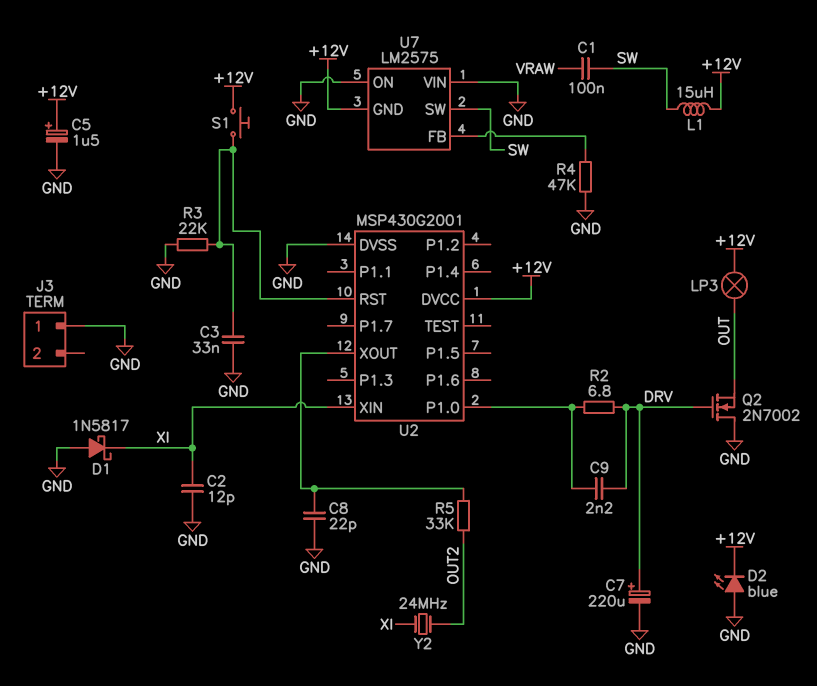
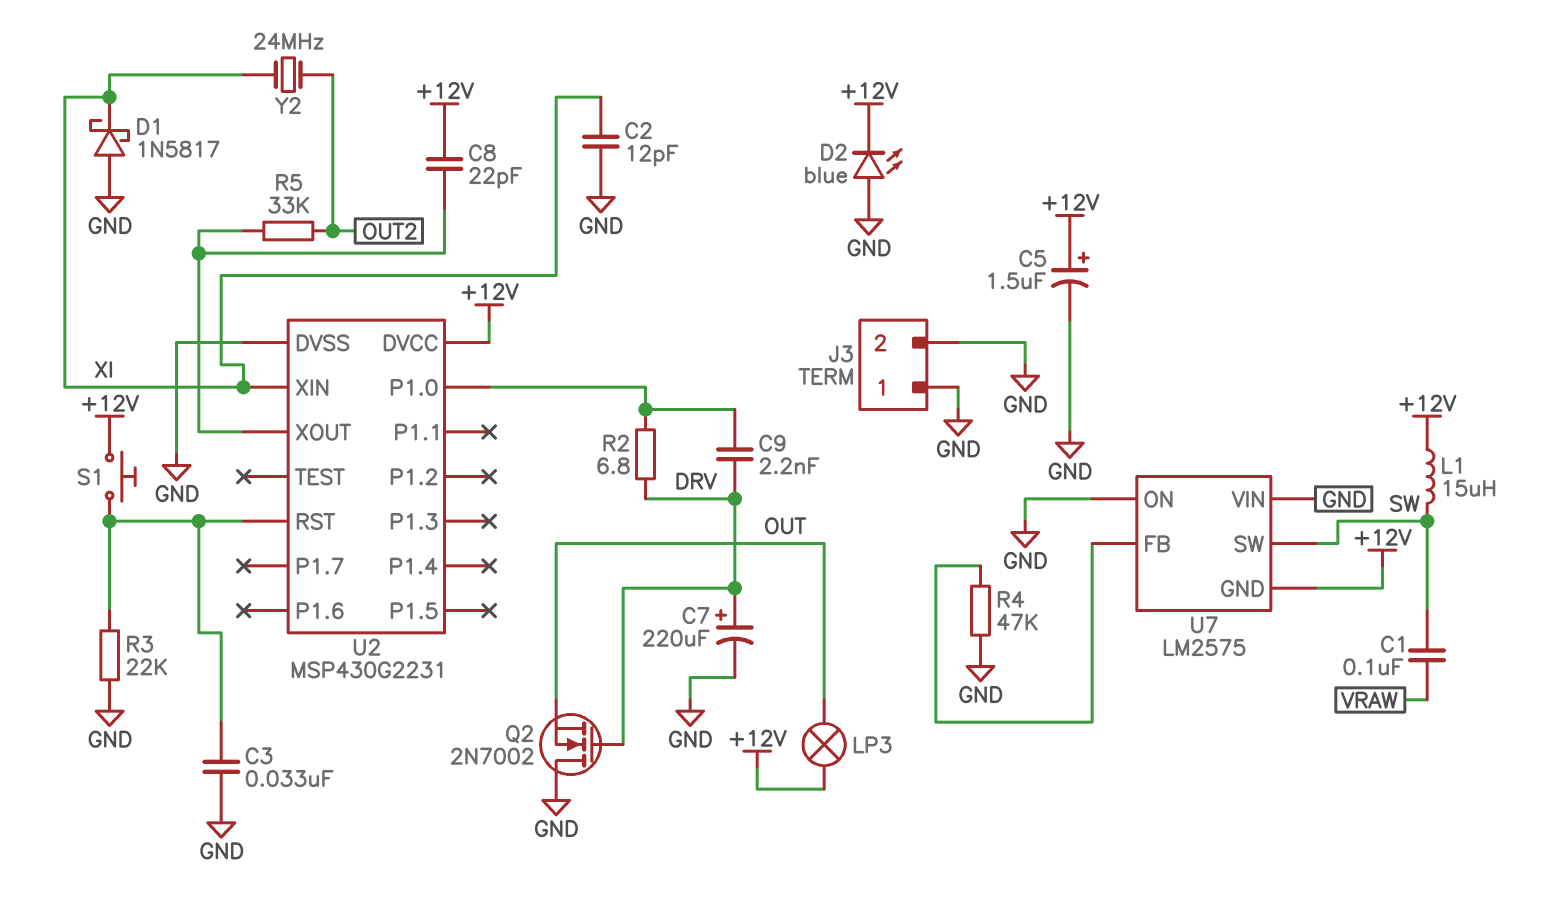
C8: 22pF (GND, U2/XOUT) -> 22pF (+12V, U2/XOUT)
J3 pin 2: none -> GND
U2: MSP430G2001 -> MSP430G2231

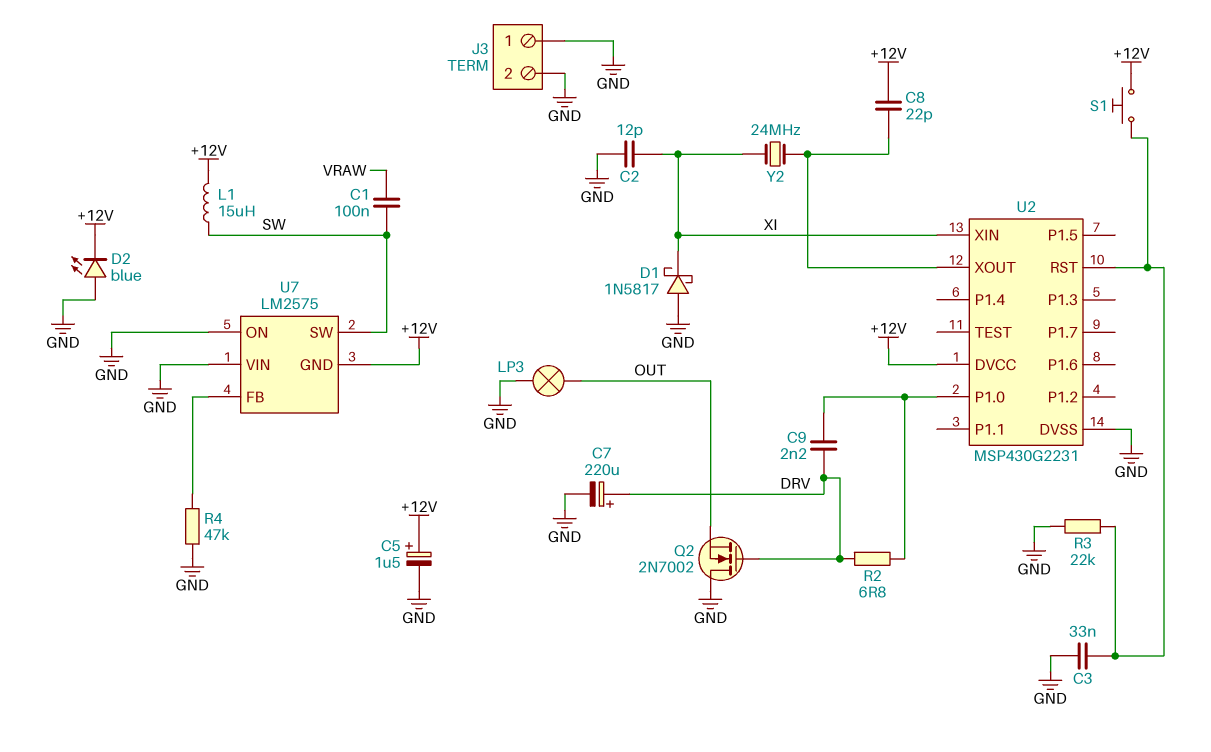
LP3: lamp (+12V, OUT) -> lamp (GND, OUT)
R5: 33k (OUT2, U2/XOUT) -> none
Y2: 24MHz (OUT2, XI) -> 24MHz (U2/XOUT, XI)

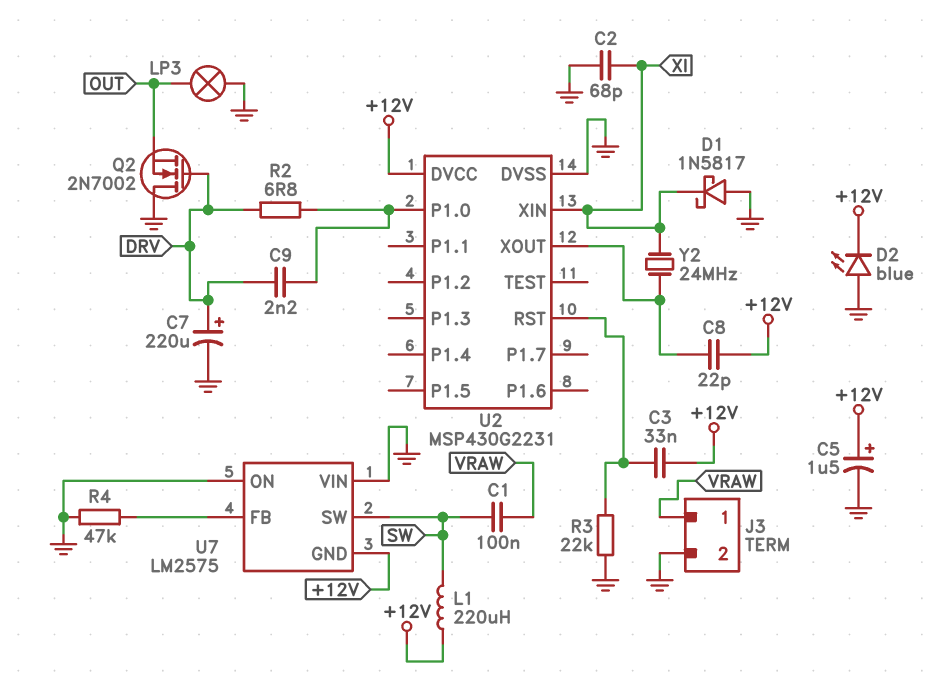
C2: 12pF (GND, XI) -> 68pF (GND, XI)
C3: 33nF (GND, U2/RST) -> 33nF (+12V, U2/RST)
J3 pin 1: GND -> VRAW
L1: 15uH (+12V, SW) -> 220uH (+12V, SW)
S1: button (+12V, U2/RST) -> none

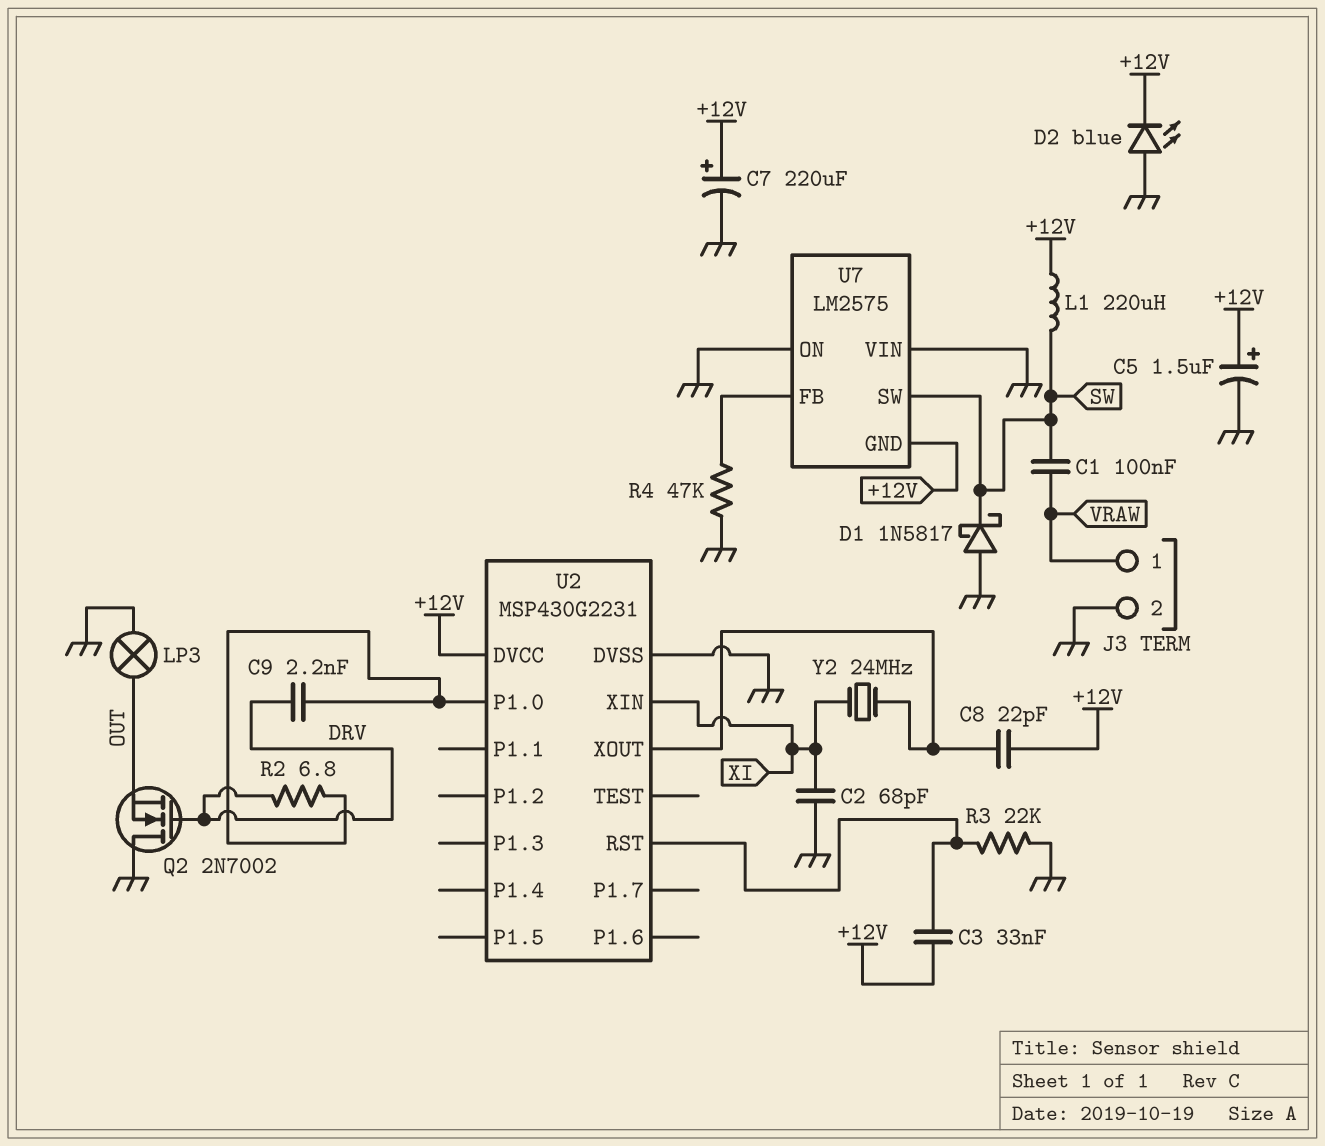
C7: 220uF (plus DRV, minus GND) -> 220uF (plus +12V, minus GND)
D1: schottky 1N5817 (A GND, K XI) -> schottky 1N5817 (A GND, K SW)

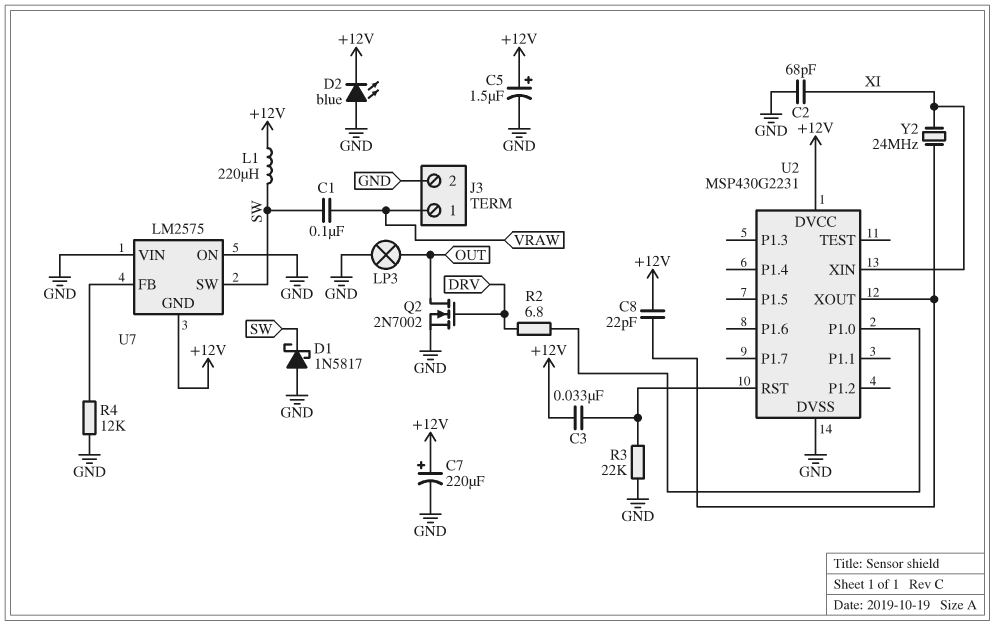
C9: 2.2nF (DRV, U2/P1.0) -> none
Q2: NMOS 2N7002 (G DRV, D GND, S OUT) -> NMOS 2N7002 (G DRV, D OUT, S GND)
R4: 47k (GND, U7/FB) -> 12k (GND, U7/FB)

